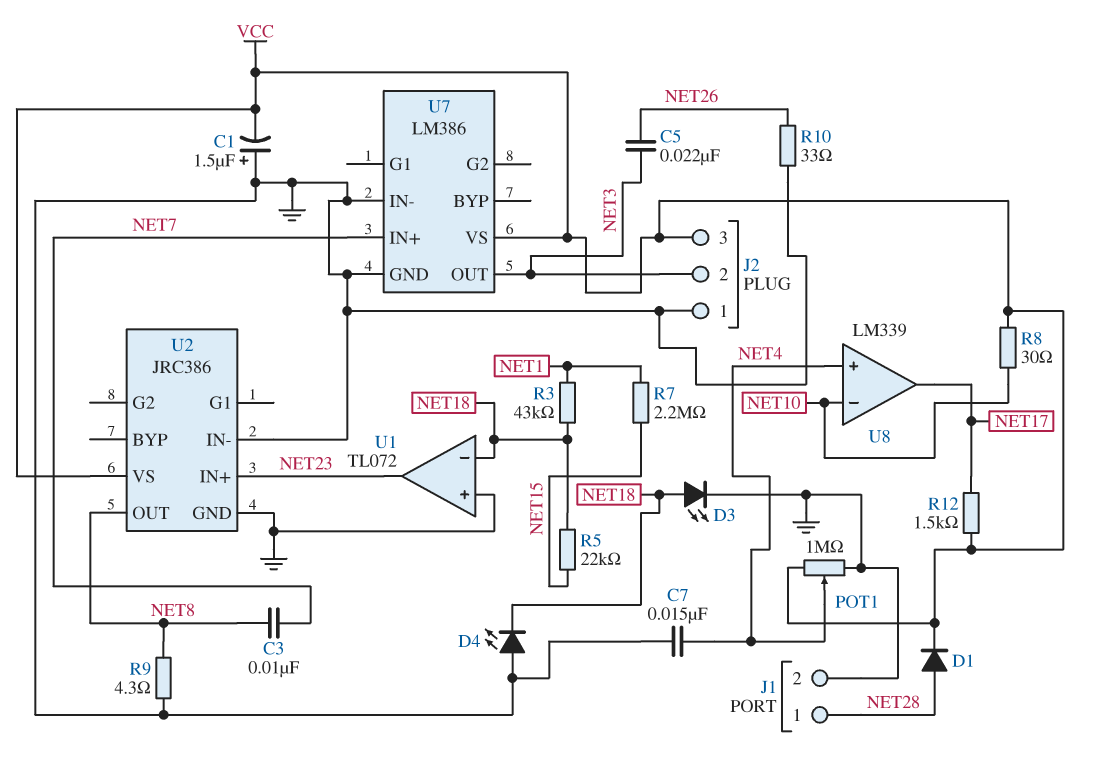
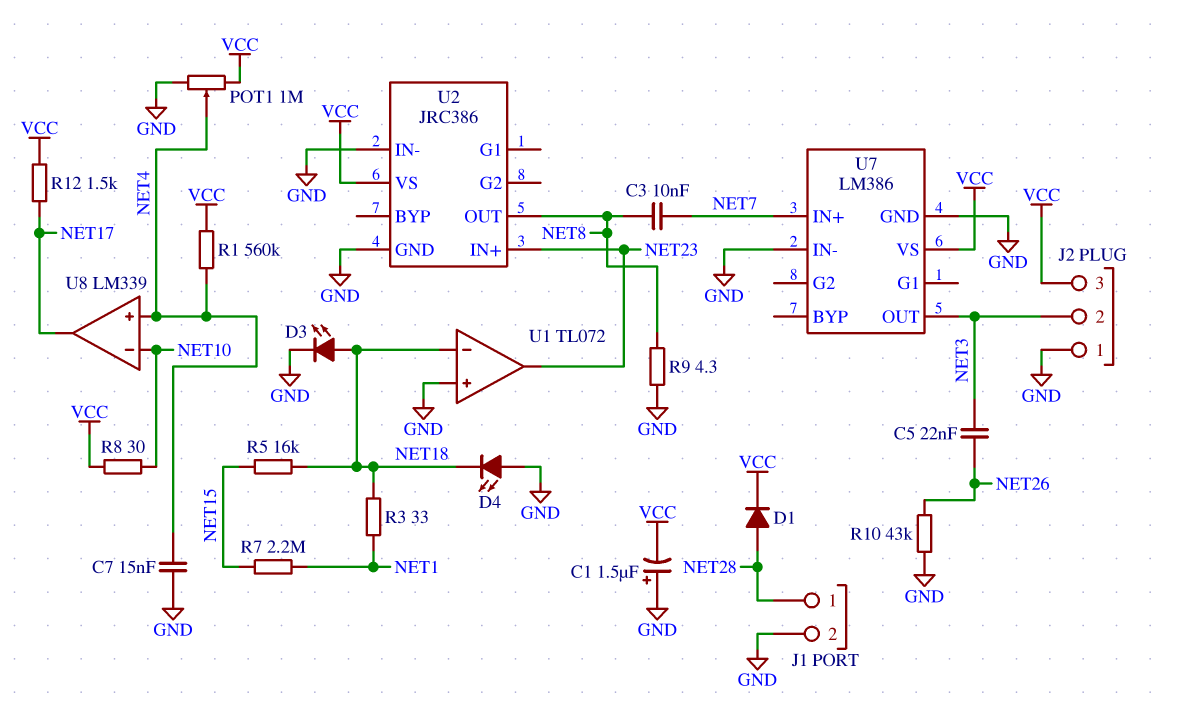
R1: none -> 560k (NET4, VCC)
R3: 43k (NET1, NET18) -> 33 (NET1, NET18)
R5: 22k (NET15, NET18) -> 16k (NET15, NET18)
R10: 33 (GND, NET26) -> 43k (GND, NET26)

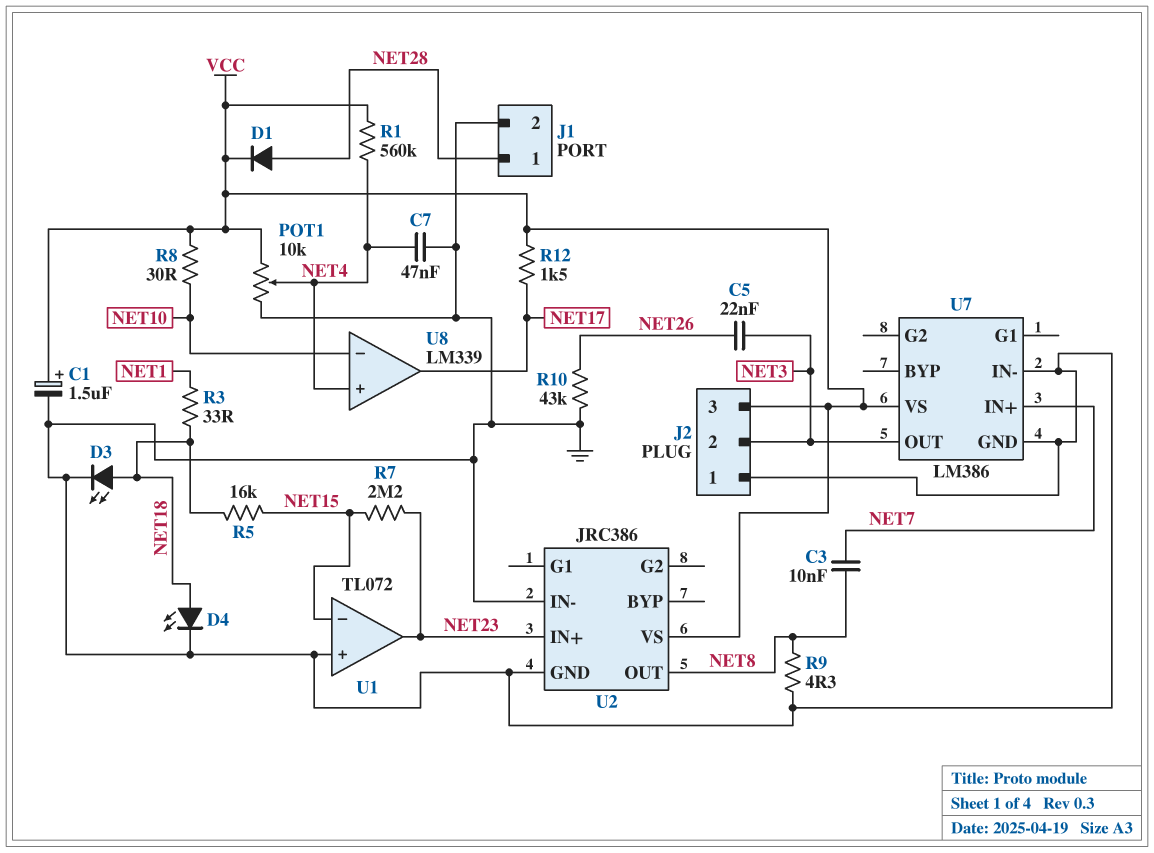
C1: 1.5uF (plus GND, minus VCC) -> 1.5uF (plus VCC, minus GND)
C7: 15nF (GND, NET4) -> 47nF (GND, NET4)
D4: LED (A GND, K NET18) -> LED (A NET18, K GND)
POT1: 1M (GND, VCC, wiper NET4) -> 10k (GND, VCC, wiper NET4)
R7: 2.2M (NET1, NET15) -> 2.2M (NET15, NET23)
U1 pin in-: NET18 -> NET15

